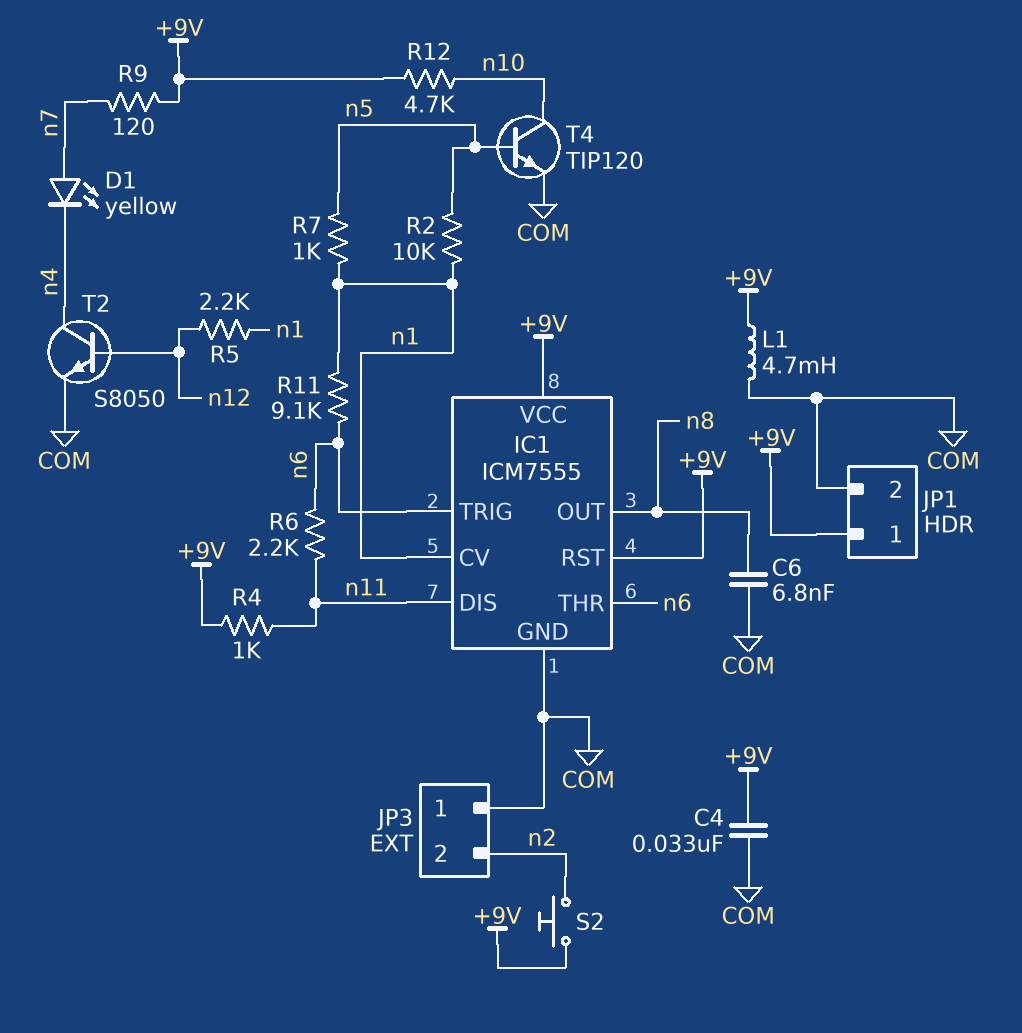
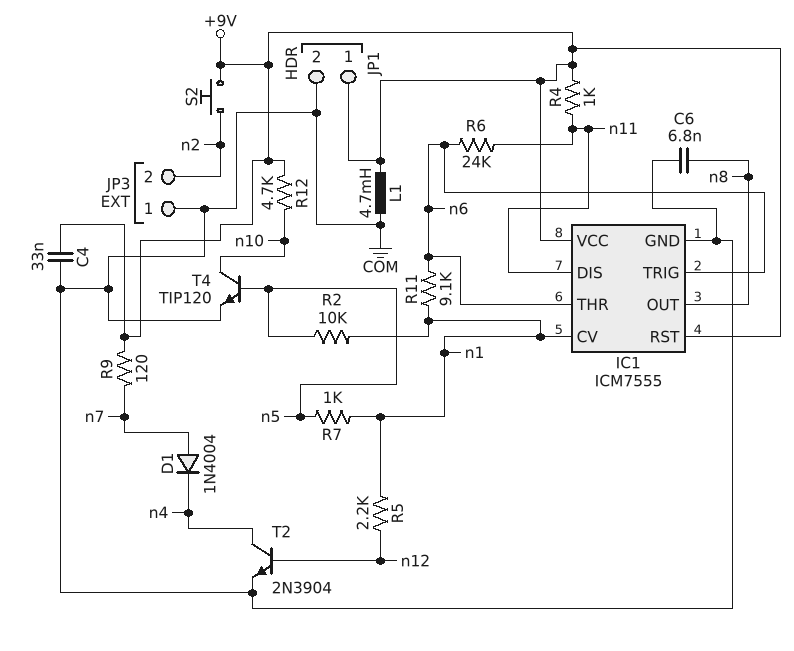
D1: LED yellow (A n7, K n4) -> diode 1N4004 (A n7, K n4)
R6: 2.2k (n6, n11) -> 24k (n6, n11)
T2: NPN S8050 (B n12, C n4, E COM) -> NPN 2N3904 (B n12, C n4, E COM)

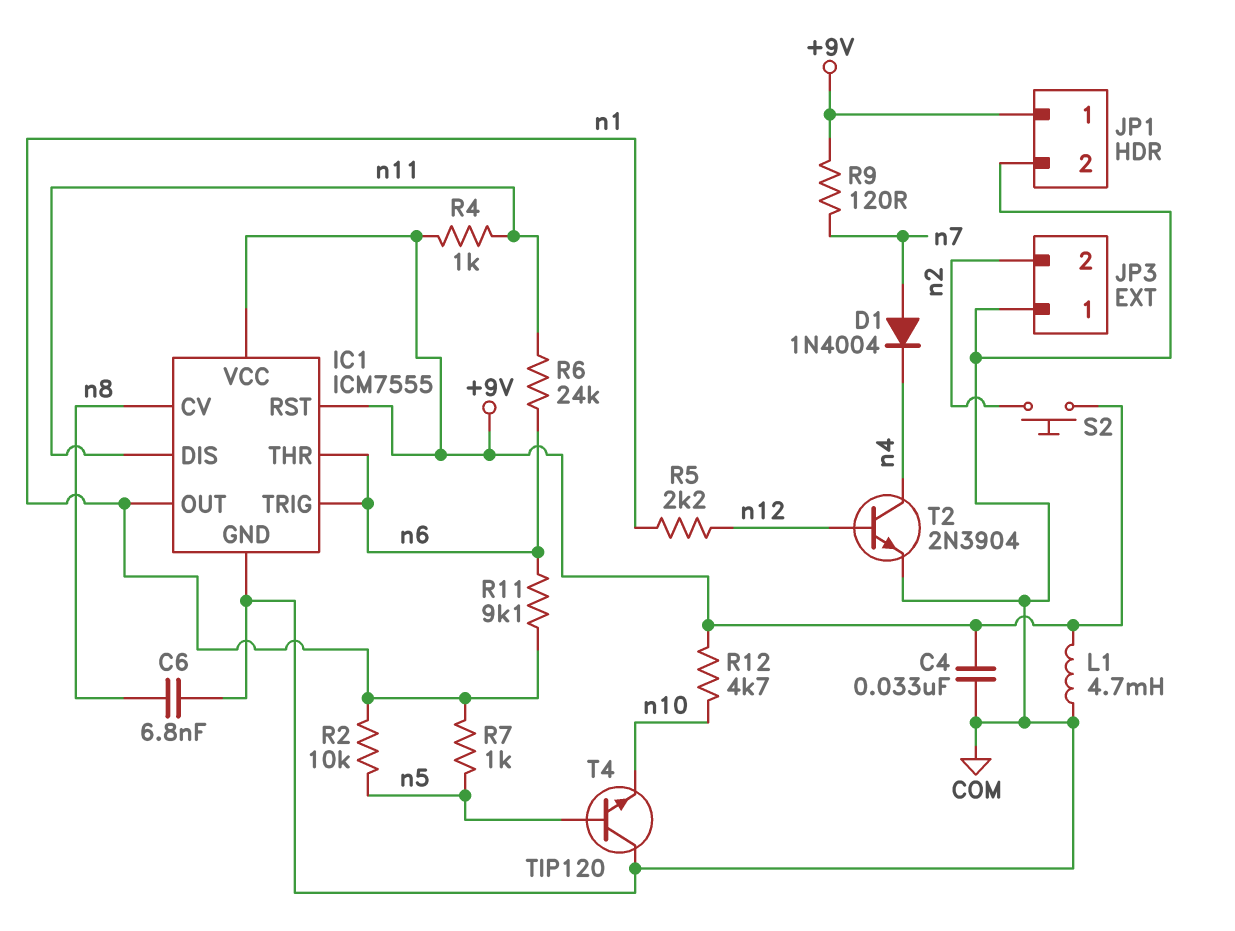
IC1 pin CV: n1 -> n8
IC1 pin OUT: n8 -> n1
T4: NPN TIP120 (B n5, C n10, E COM) -> NPN TIP120 (B n5, C COM, E n10)

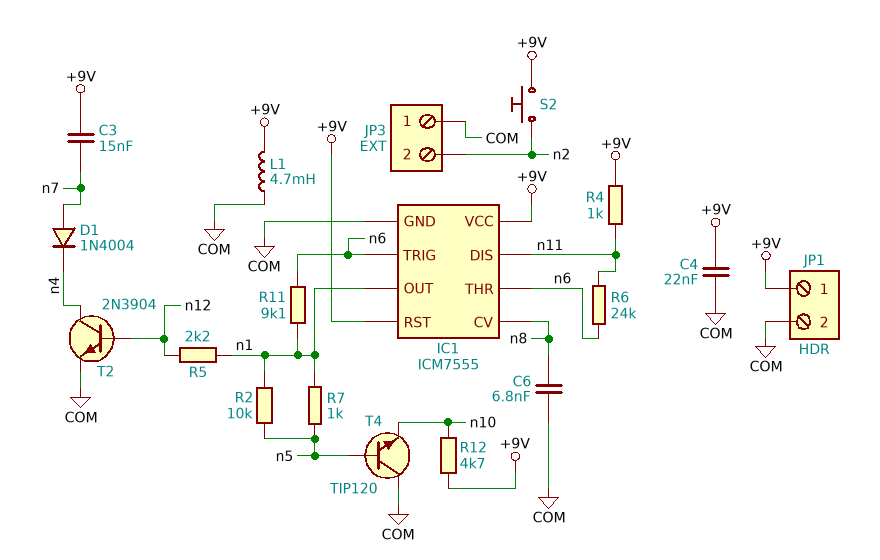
C3: none -> 15nF (+9V, n7)
C4: 33nF (+9V, COM) -> 22nF (+9V, COM)
R9: 120 (+9V, n7) -> none

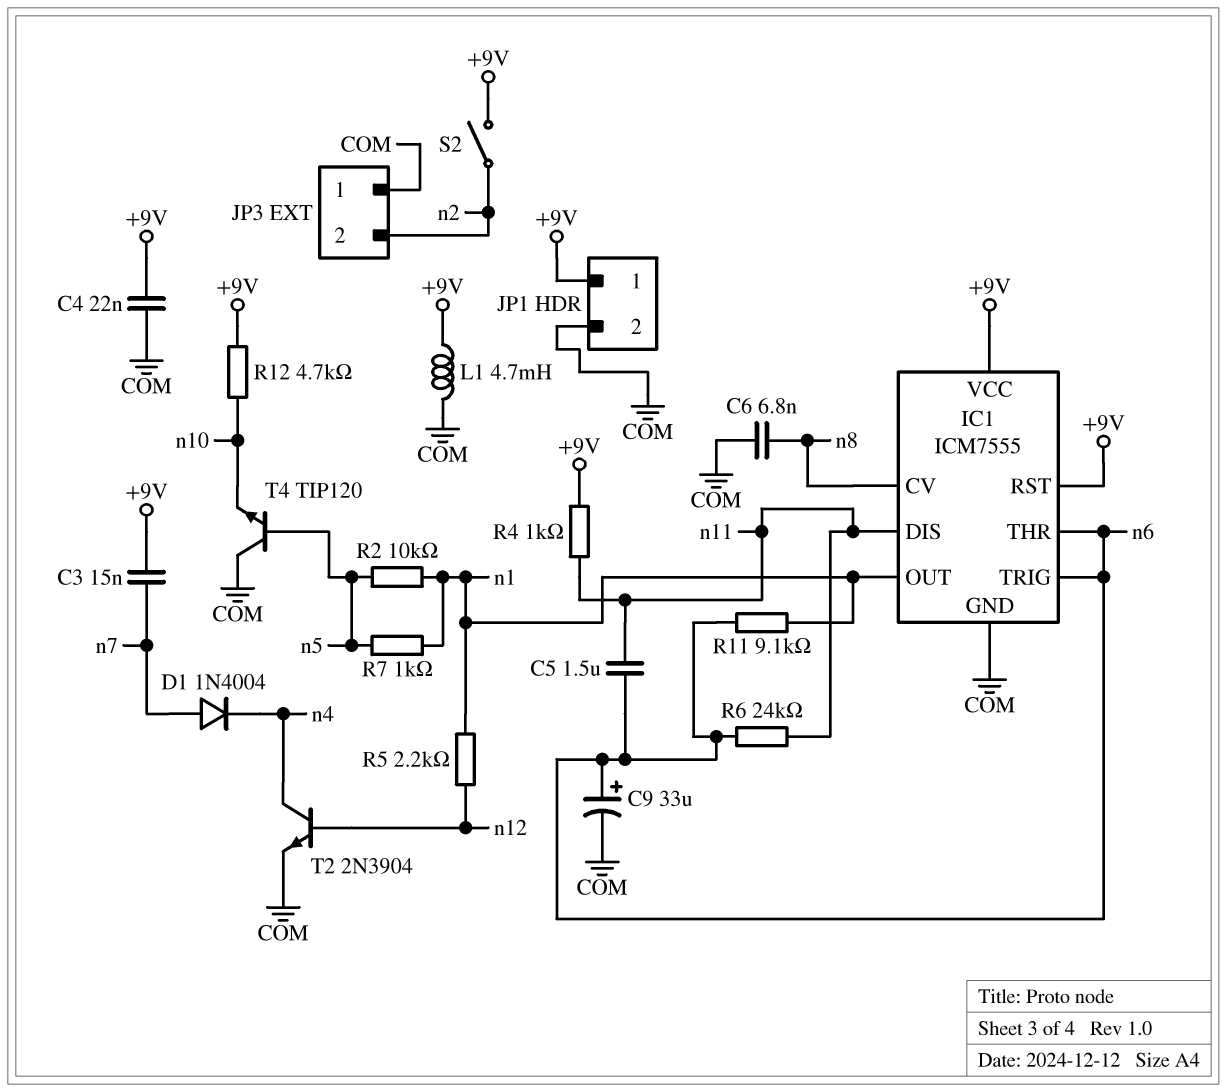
C5: none -> 1.5uF (n6, n11)
C9: none -> 33uF (plus n6, minus COM)
S2: button (+9V, n2) -> switch (+9V, n2)

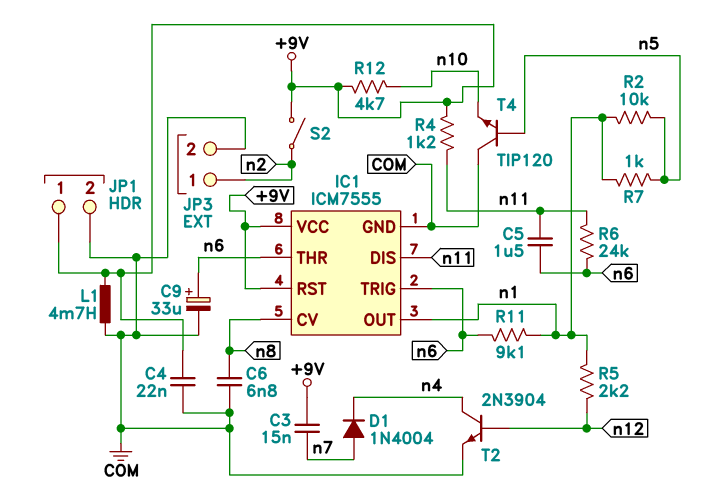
JP3 pin 1: COM -> n2
JP3 pin 2: n2 -> COM
R4: 1k (+9V, n11) -> 1.2k (+9V, n11)

